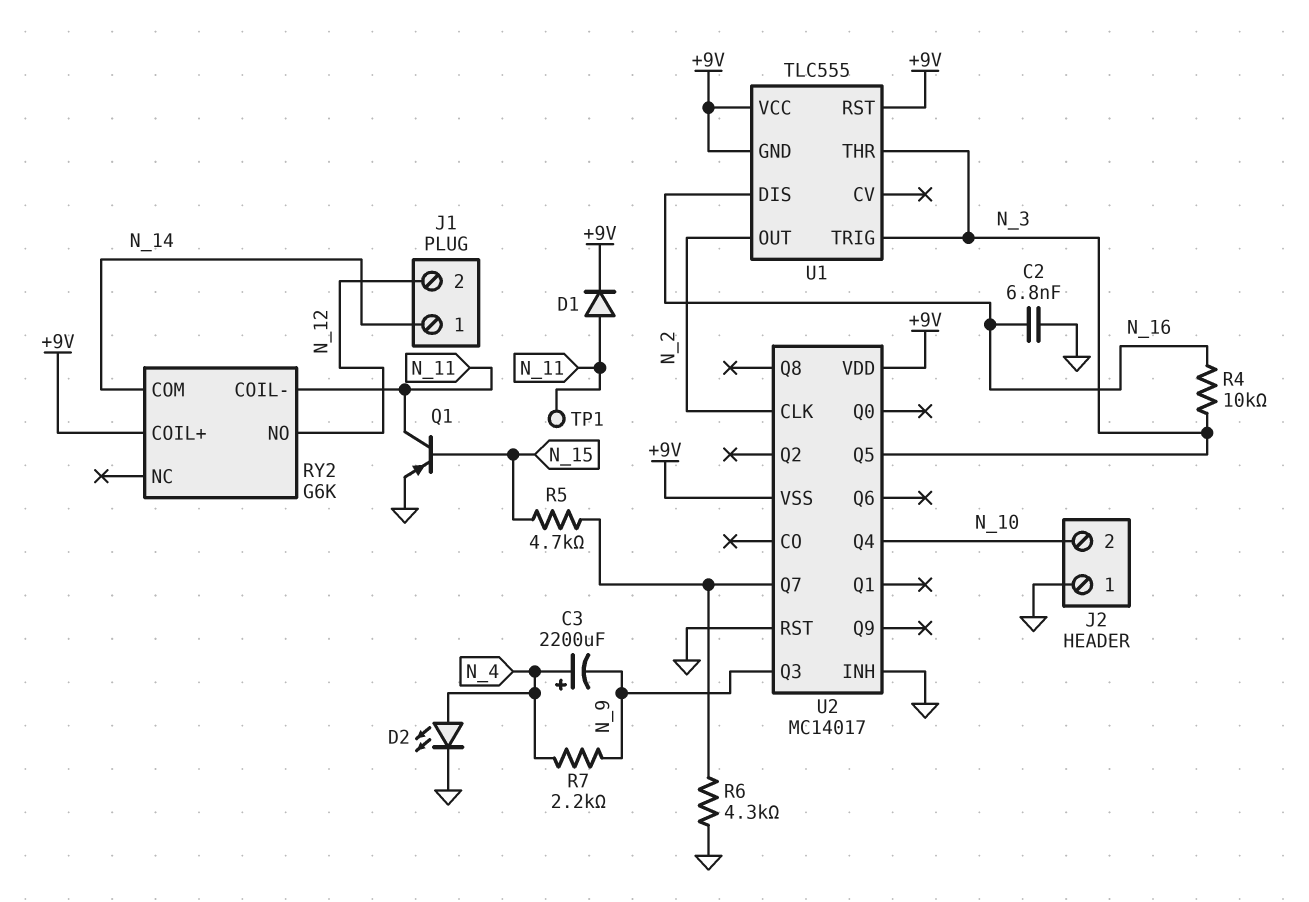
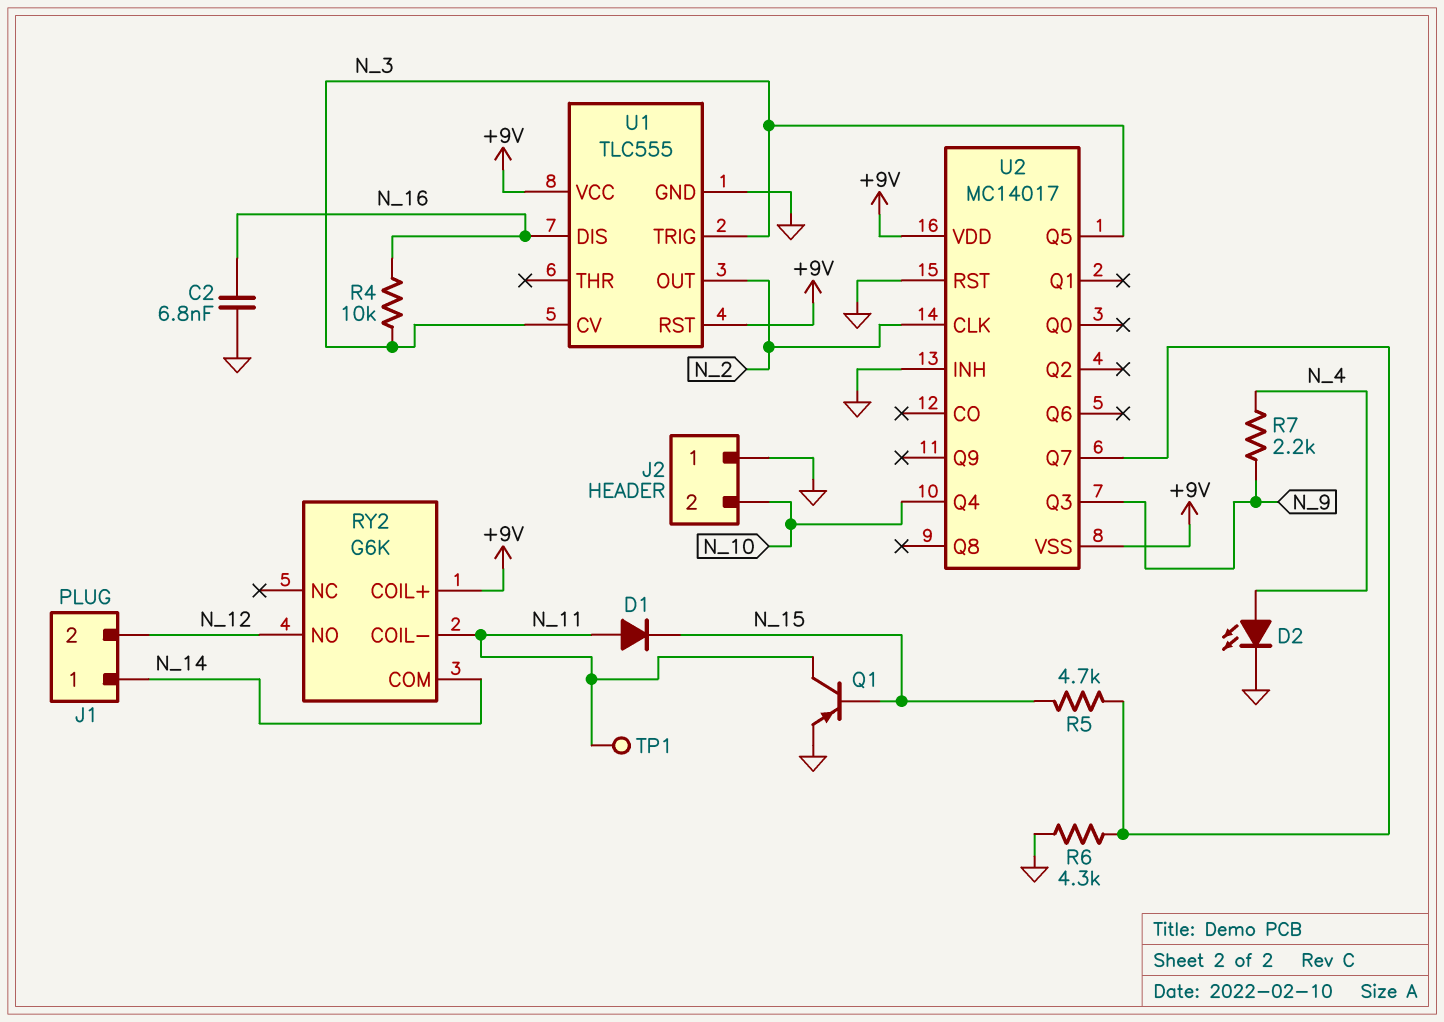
C3: 2200uF (plus N_4, minus N_9) -> none
D1: diode (A N_11, K +9V) -> diode (A N_11, K N_15)
U1 pin CV: none -> N_3
U1 pin GND: +9V -> GND
U1 pin THR: N_3 -> none

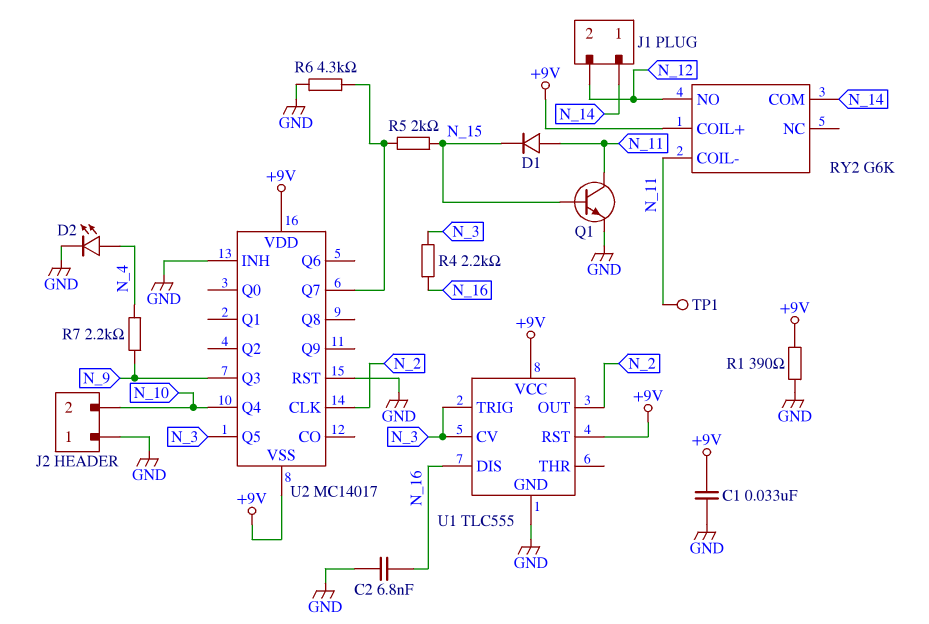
C1: none -> 33nF (+9V, GND)
Q1: PNP (B N_15, C N_11, E GND) -> NPN (B N_15, C N_11, E GND)
R1: none -> 390 (+9V, GND)
R4: 10k (N_3, N_16) -> 2.2k (N_3, N_16)
R5: 4.7k (N_15, U2/Q7) -> 2k (N_15, U2/Q7)

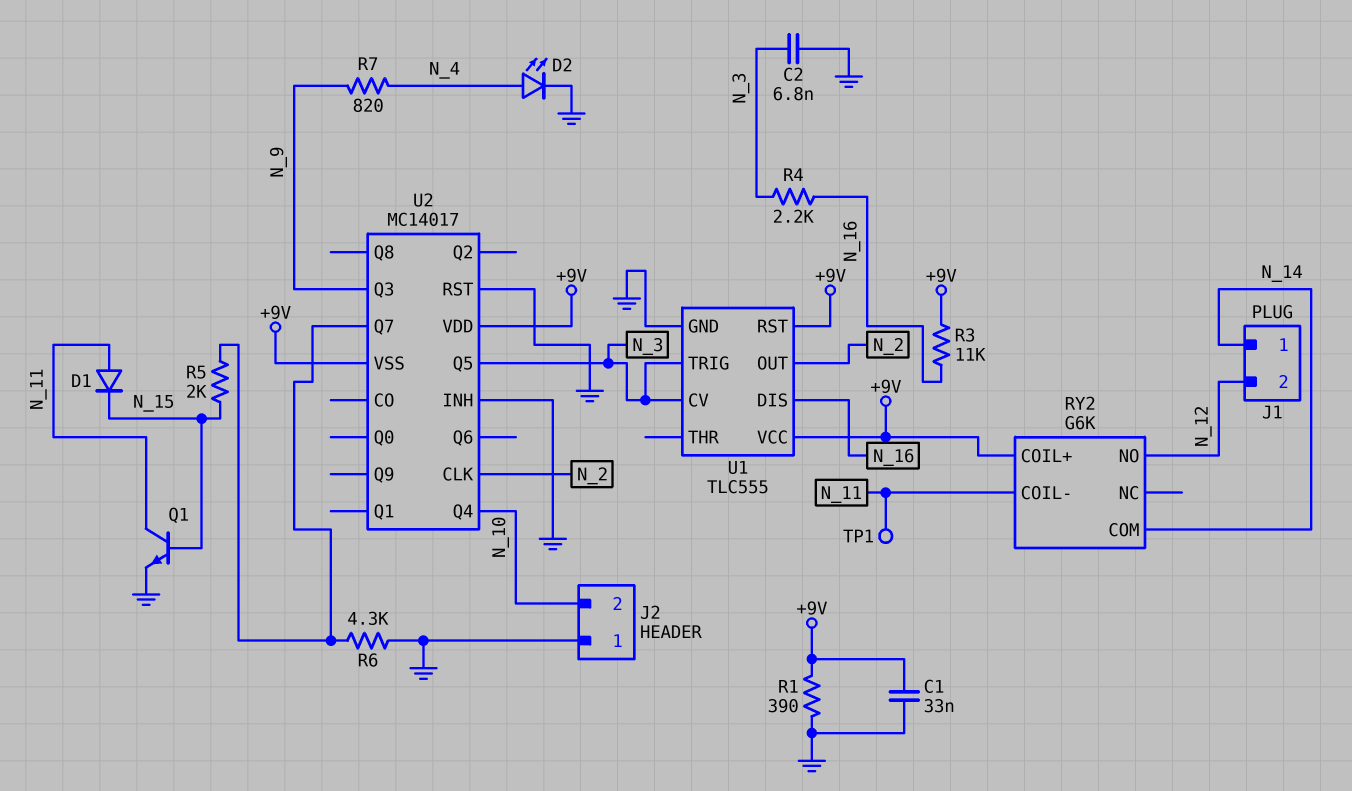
C2: 6.8nF (GND, N_16) -> 6.8nF (GND, N_3)
R3: none -> 11k (+9V, N_16)
R7: 2.2k (N_4, N_9) -> 820 (N_4, N_9)

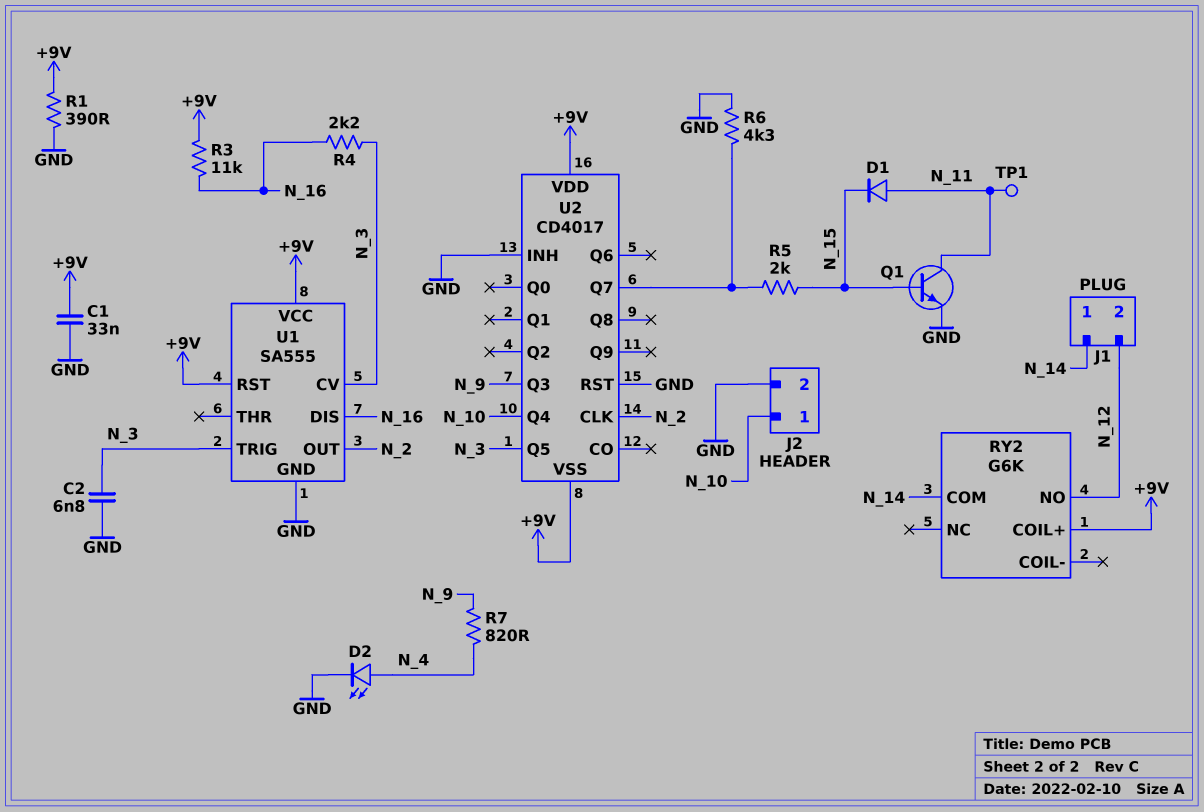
J2 pin 1: GND -> N_10
J2 pin 2: N_10 -> GND
RY2 pin COIL-: N_11 -> none
U1: TLC555 -> SA555
U2: MC14017 -> CD4017

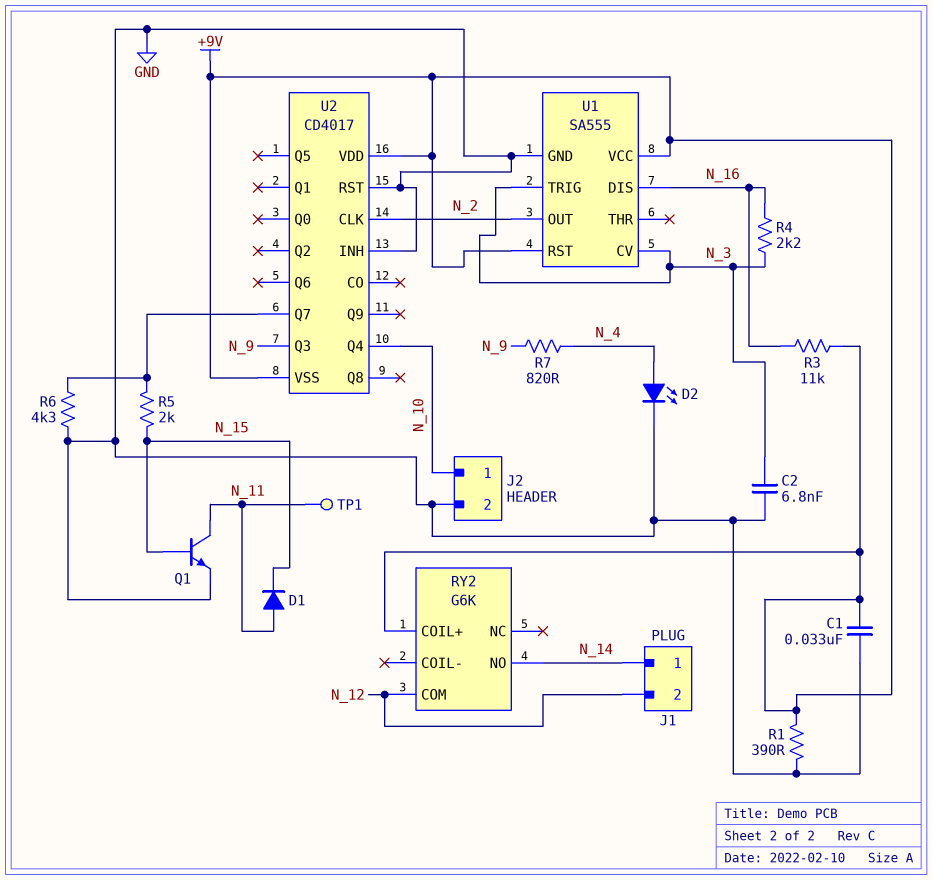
RY2 pin COM: N_14 -> N_12
RY2 pin NO: N_12 -> N_14
U2 pin Q5: N_3 -> none

